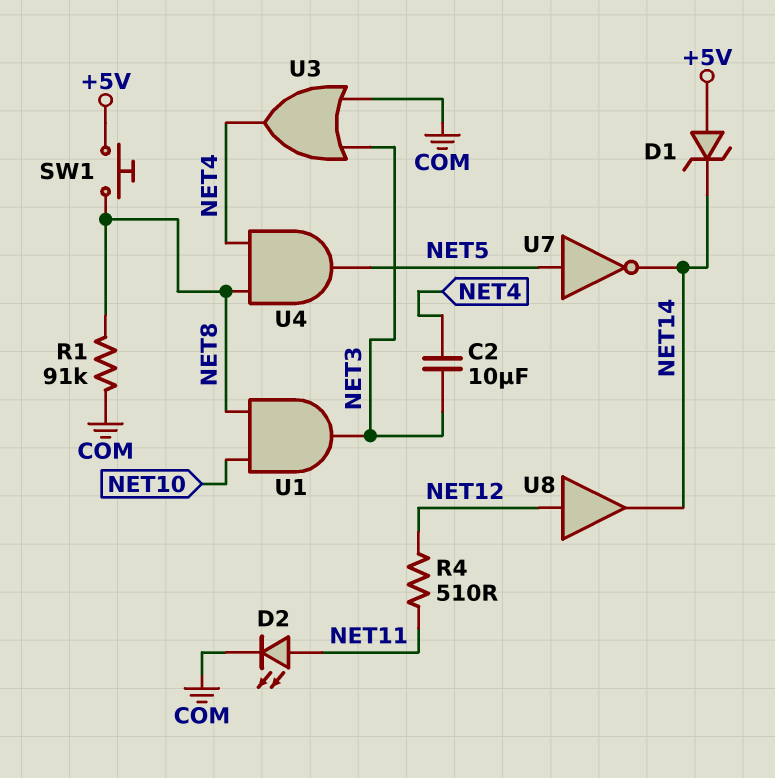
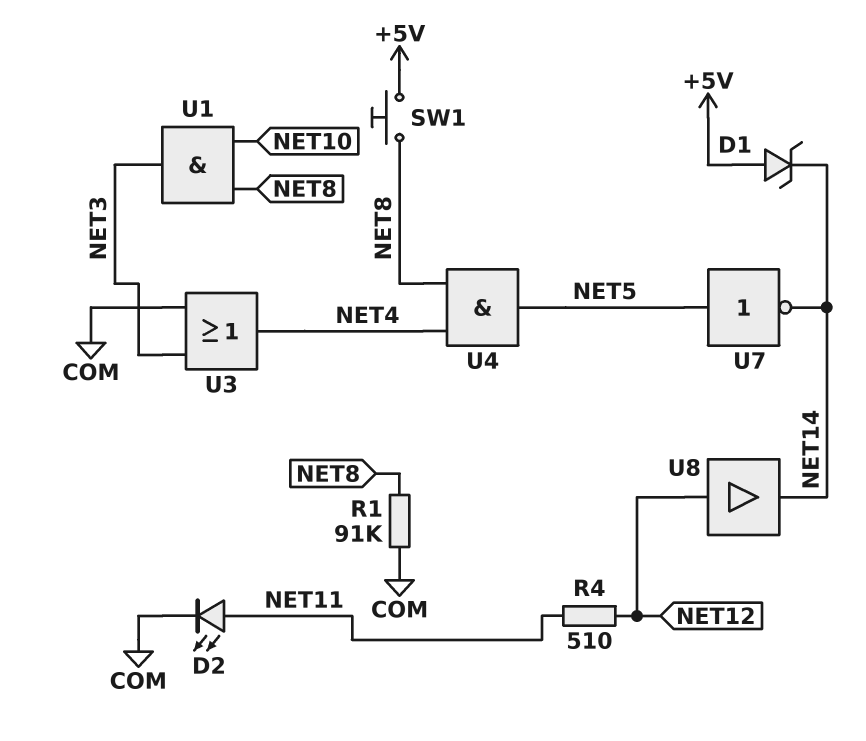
C2: 10uF (NET3, NET4) -> none

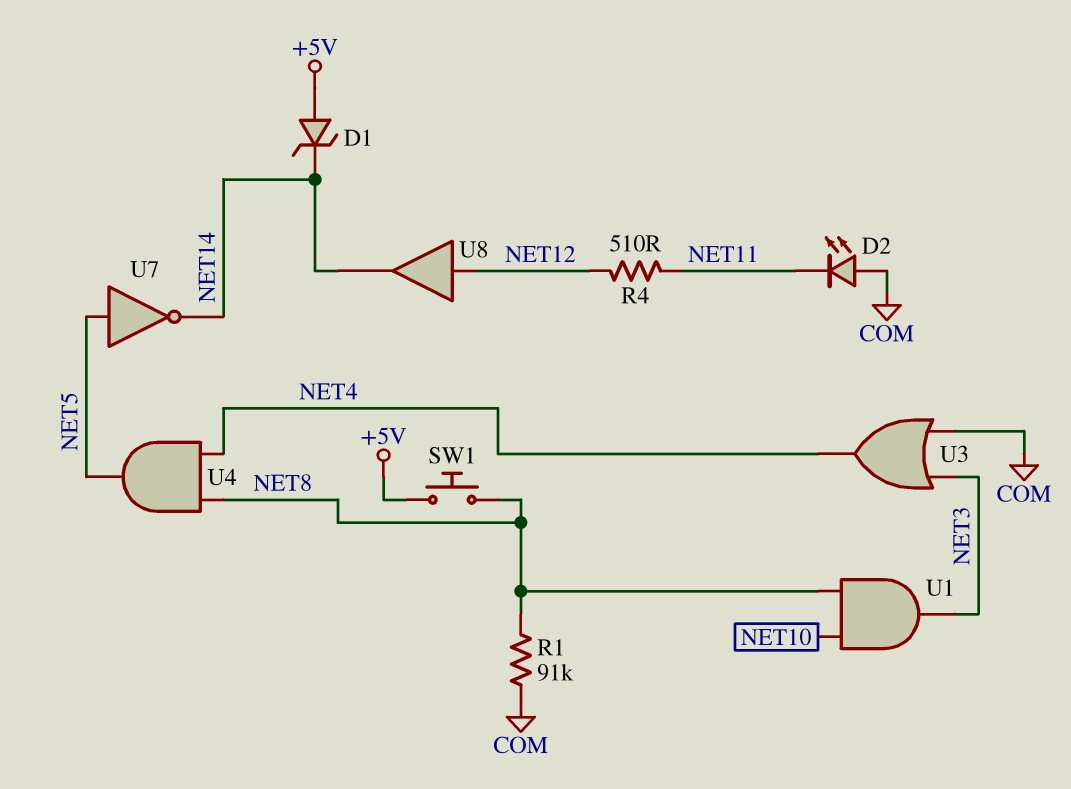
D2: LED (A NET11, K COM) -> LED (A COM, K NET11)

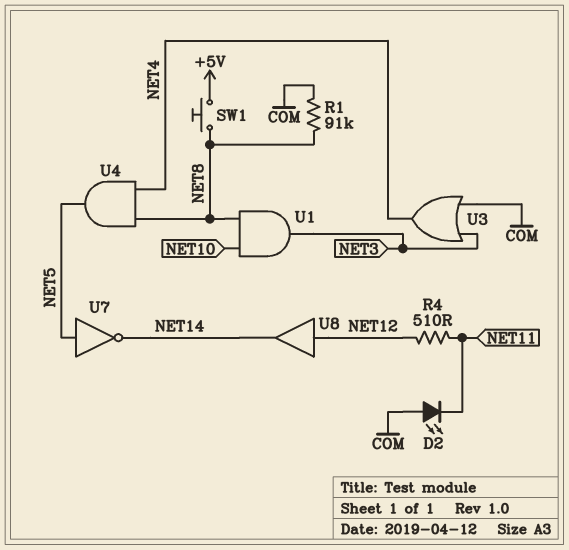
D1: zener (A +5V, K NET14) -> none

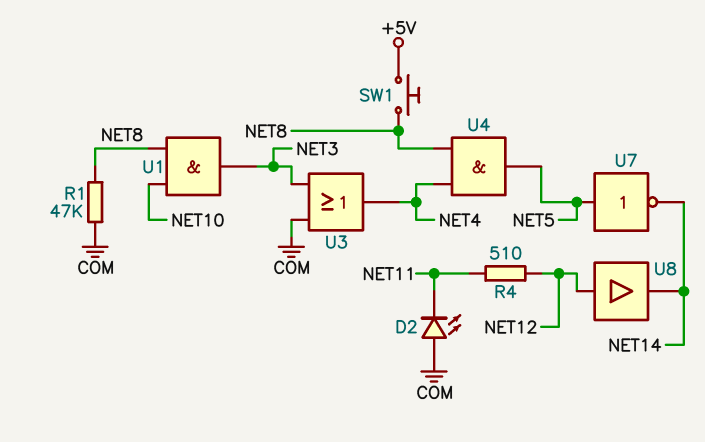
R1: 91k (COM, NET8) -> 47k (COM, NET8)

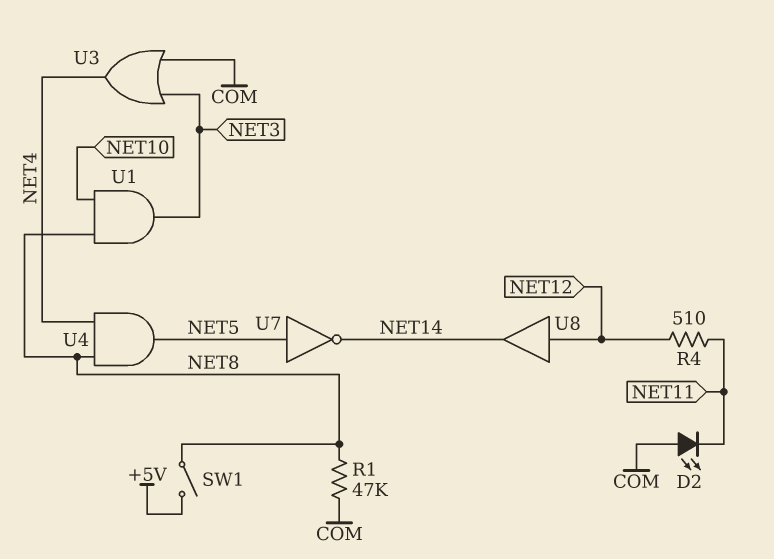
SW1: button (+5V, NET8) -> switch (+5V, NET8)

